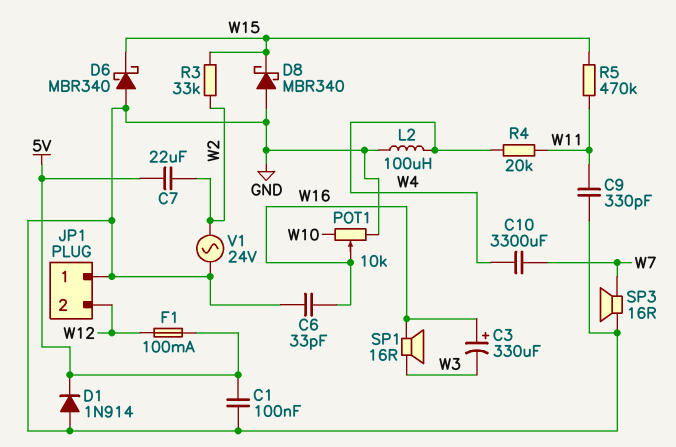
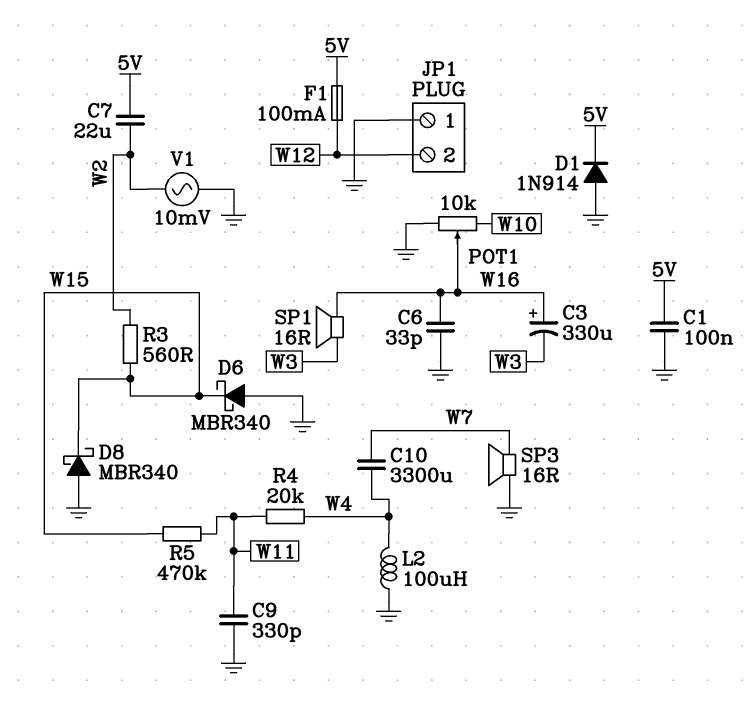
R3: 33k (W2, W15) -> 560 (W2, W15)
V1: AC 24V (GND, W2) -> AC 10mV (GND, W2)

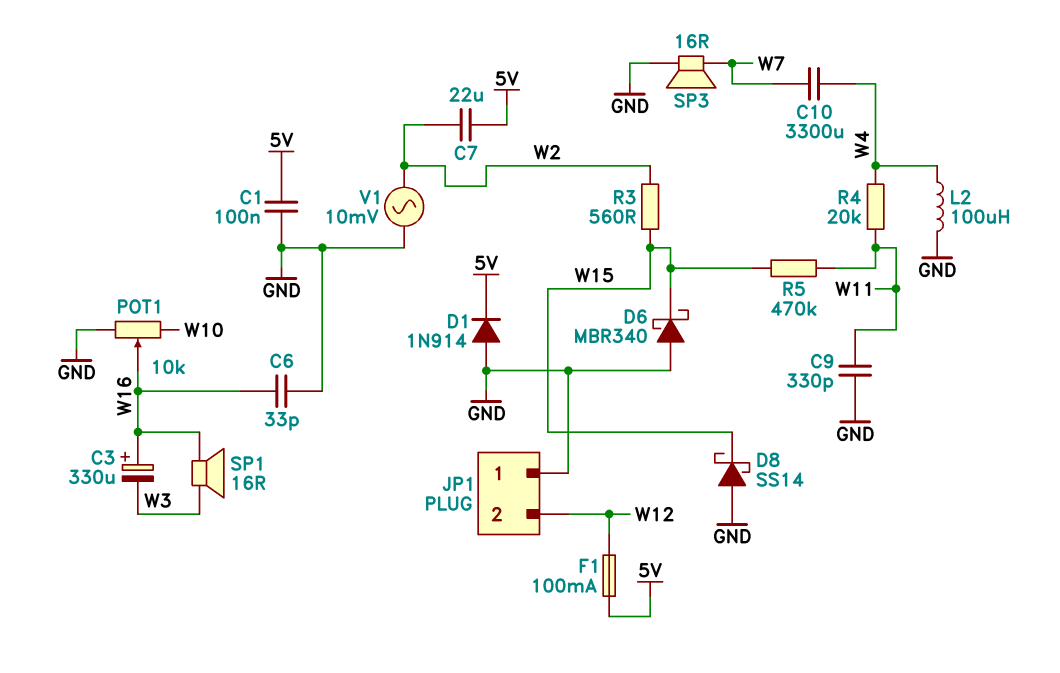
D8: schottky MBR340 (A GND, K W15) -> schottky SS14 (A GND, K W15)

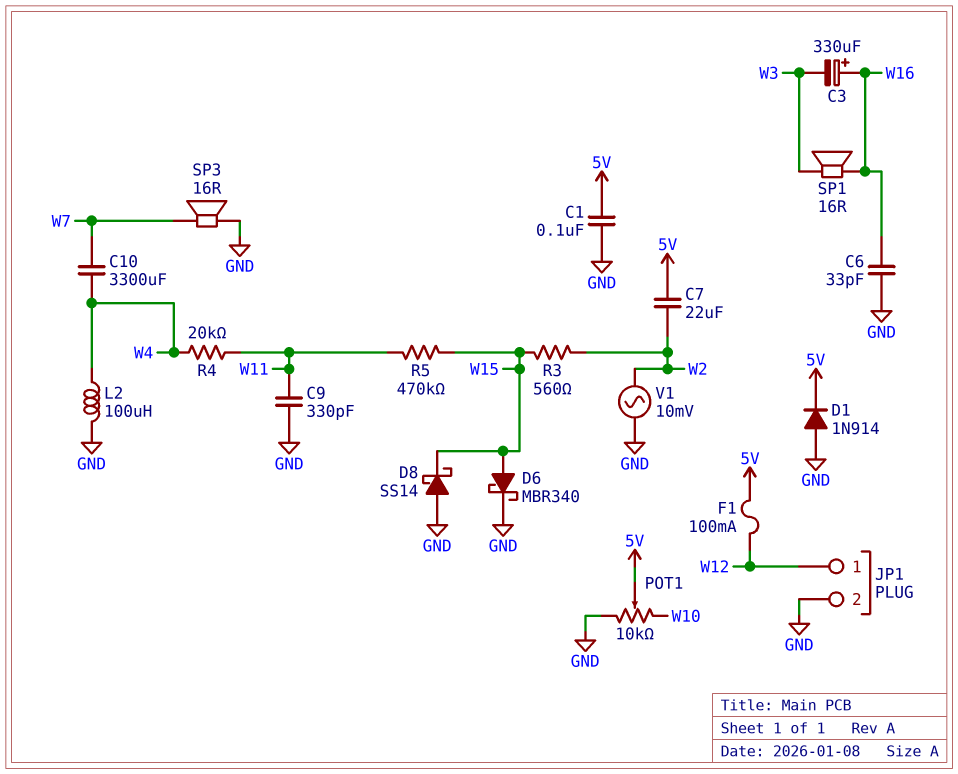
D6: schottky MBR340 (A GND, K W15) -> schottky MBR340 (A W15, K GND)
JP1 pin 1: GND -> W12
JP1 pin 2: W12 -> GND
POT1: 10k (GND, W10, wiper W16) -> 10k (GND, W10, wiper 5V)

